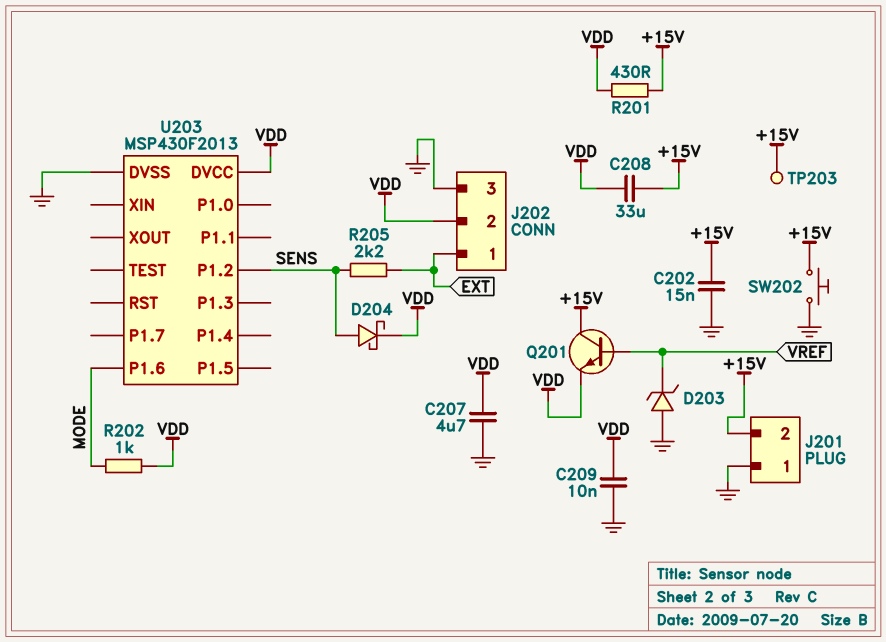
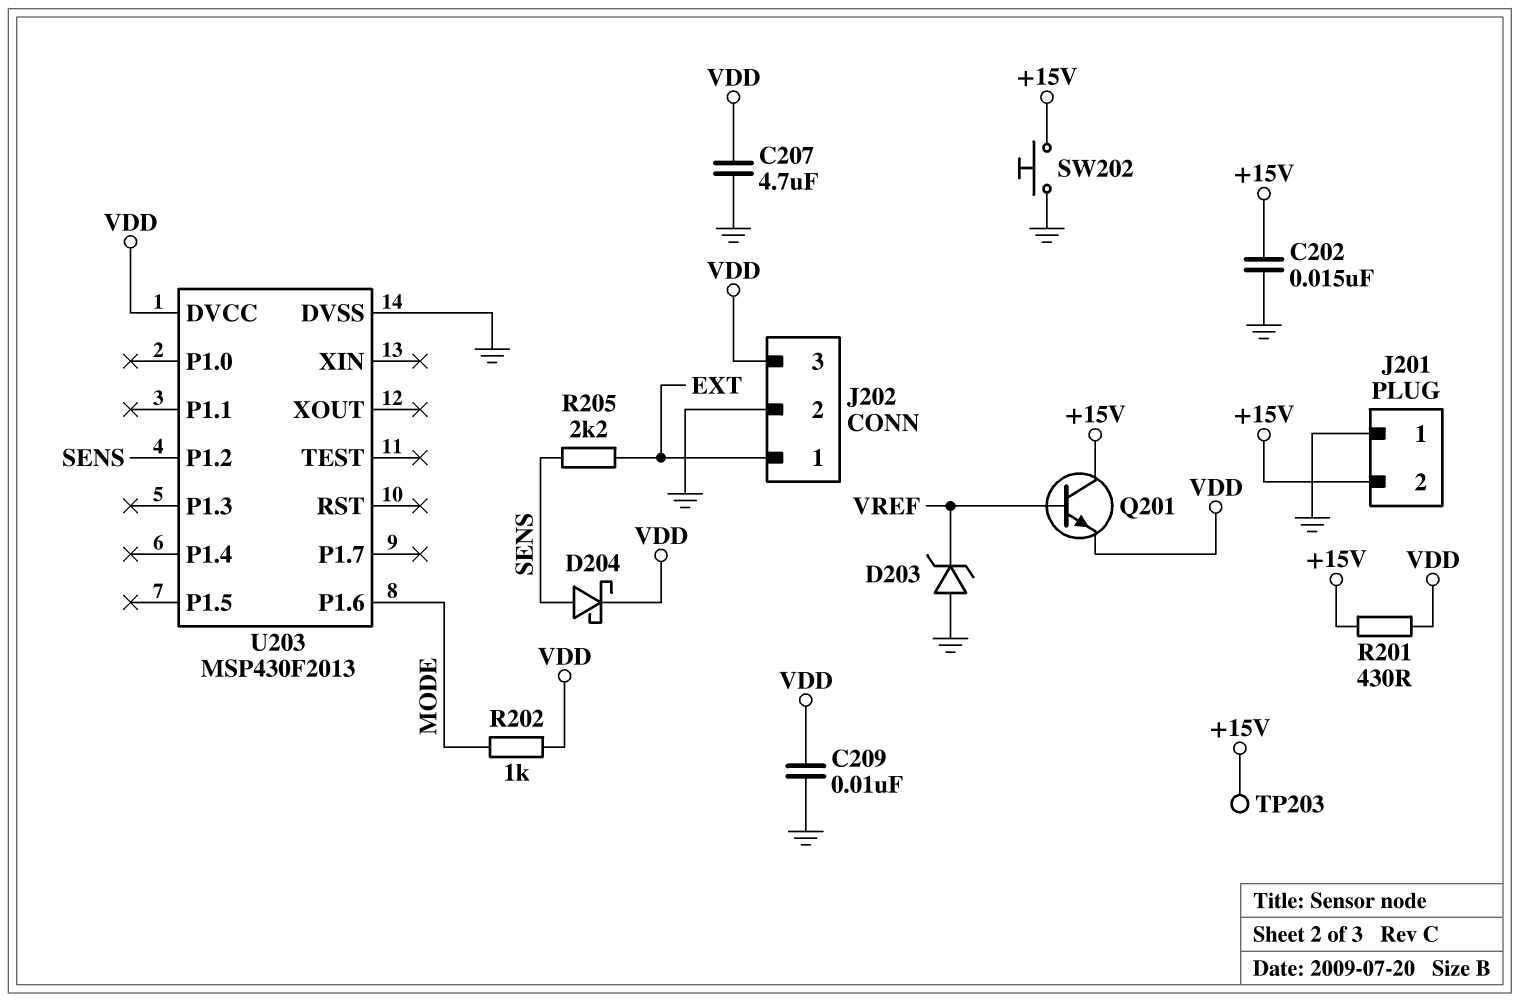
C208: 33uF (+15V, VDD) -> none
J202 pin 2: VDD -> GND
J202 pin 3: GND -> VDD

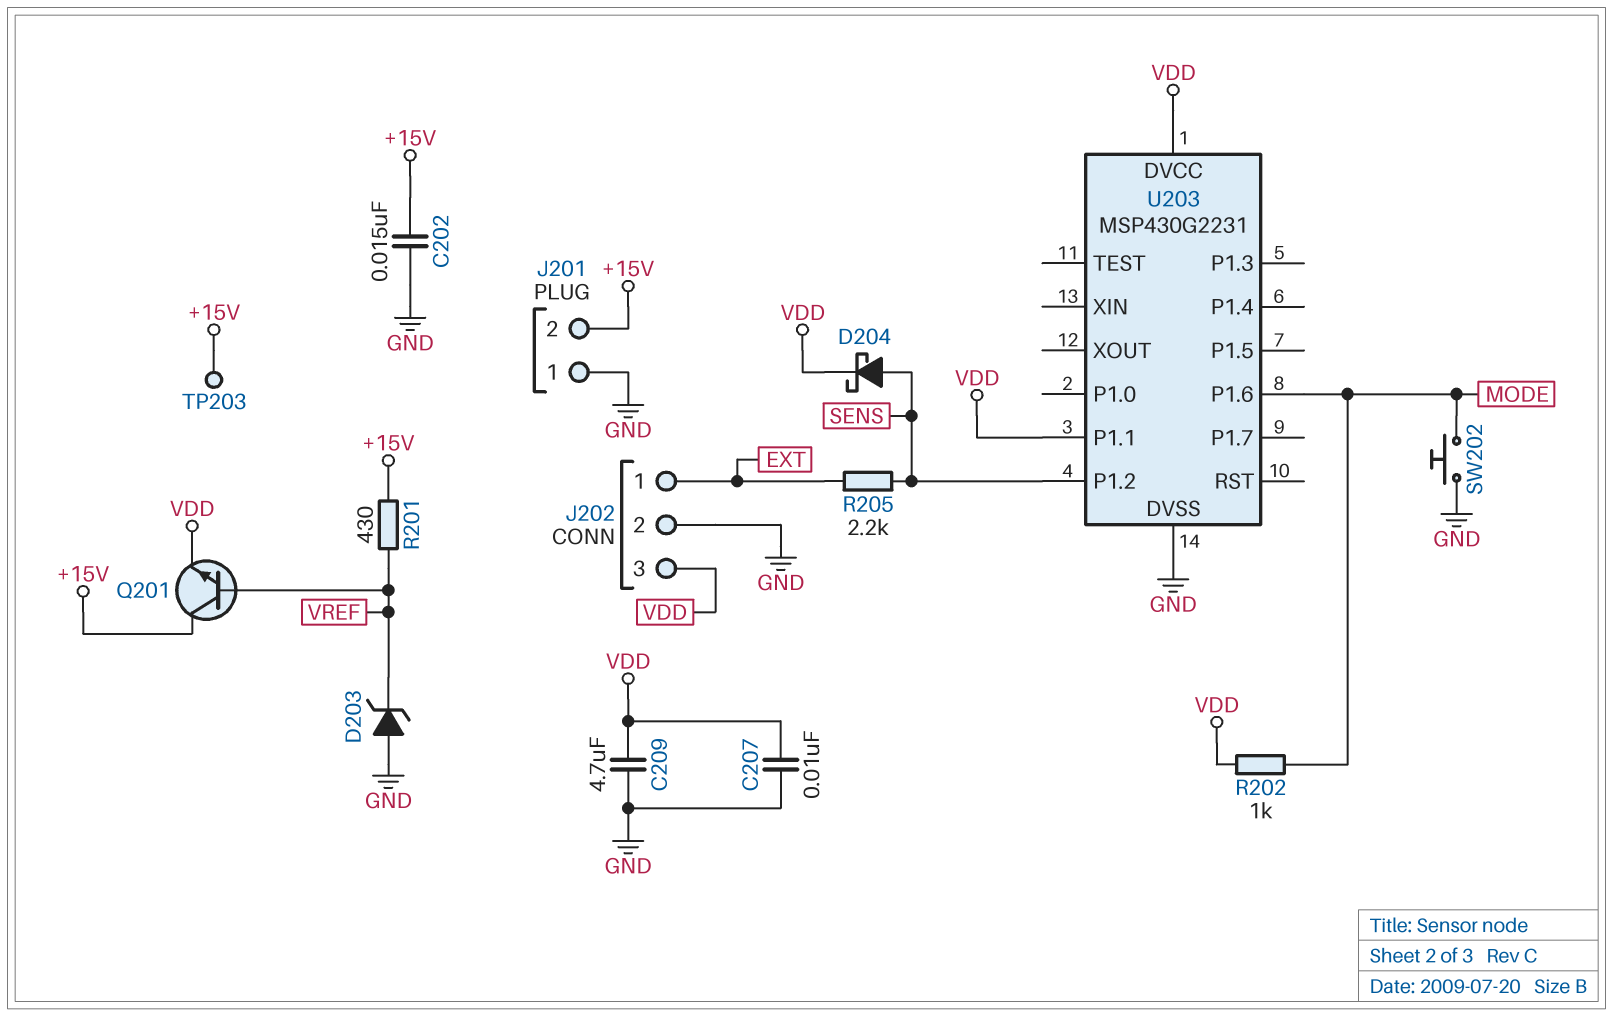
C207: 4.7uF (GND, VDD) -> 10nF (GND, VDD)
C209: 10nF (GND, VDD) -> 4.7uF (GND, VDD)
R201: 430 (+15V, VDD) -> 430 (+15V, VREF)
SW202: button (+15V, GND) -> button (GND, MODE)
U203: MSP430F2013 -> MSP430G2231
U203 pin P1.1: none -> VDD

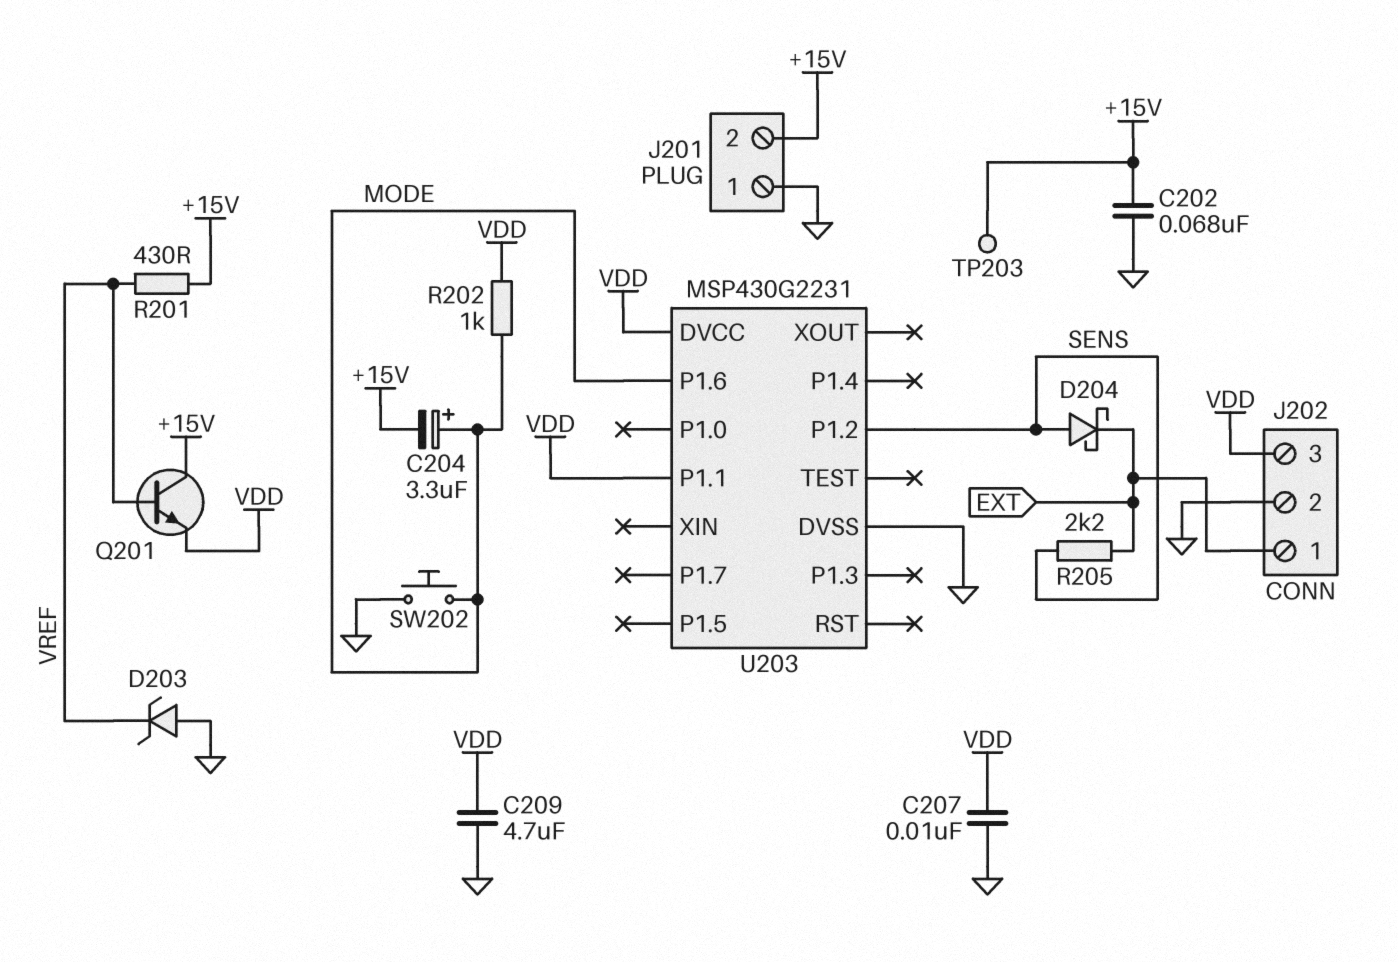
C202: 15nF (+15V, GND) -> 68nF (+15V, GND)
C204: none -> 3.3uF (plus MODE, minus +15V)
D204: schottky (A SENS, K VDD) -> schottky (A SENS, K EXT)

